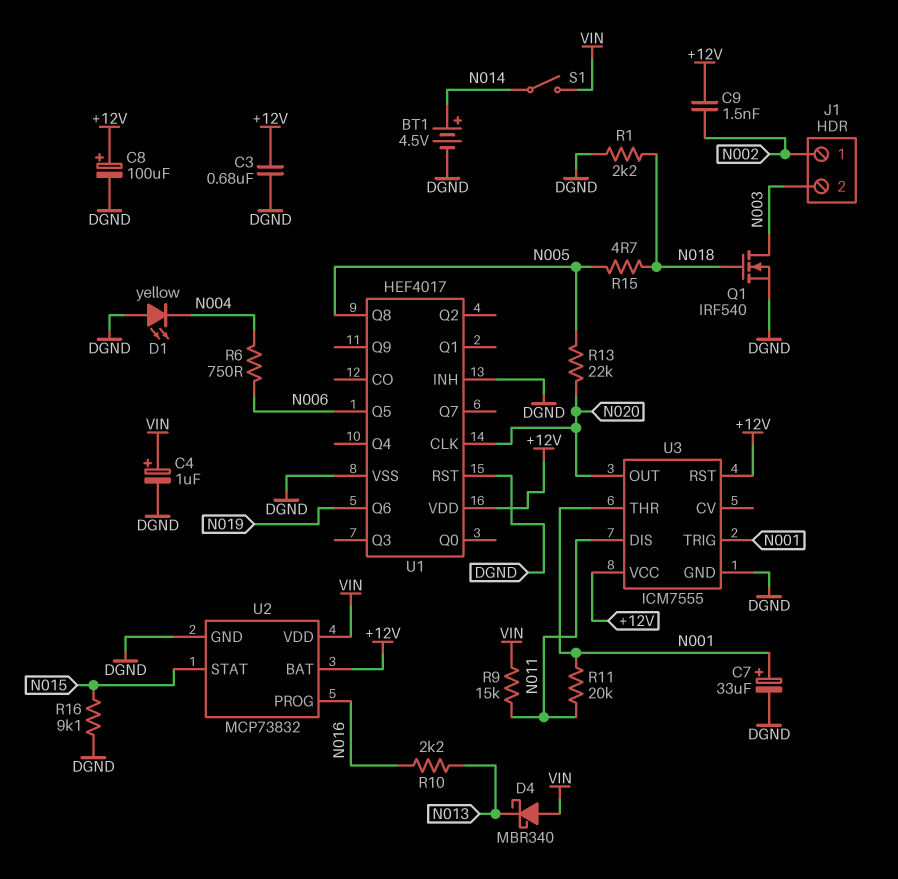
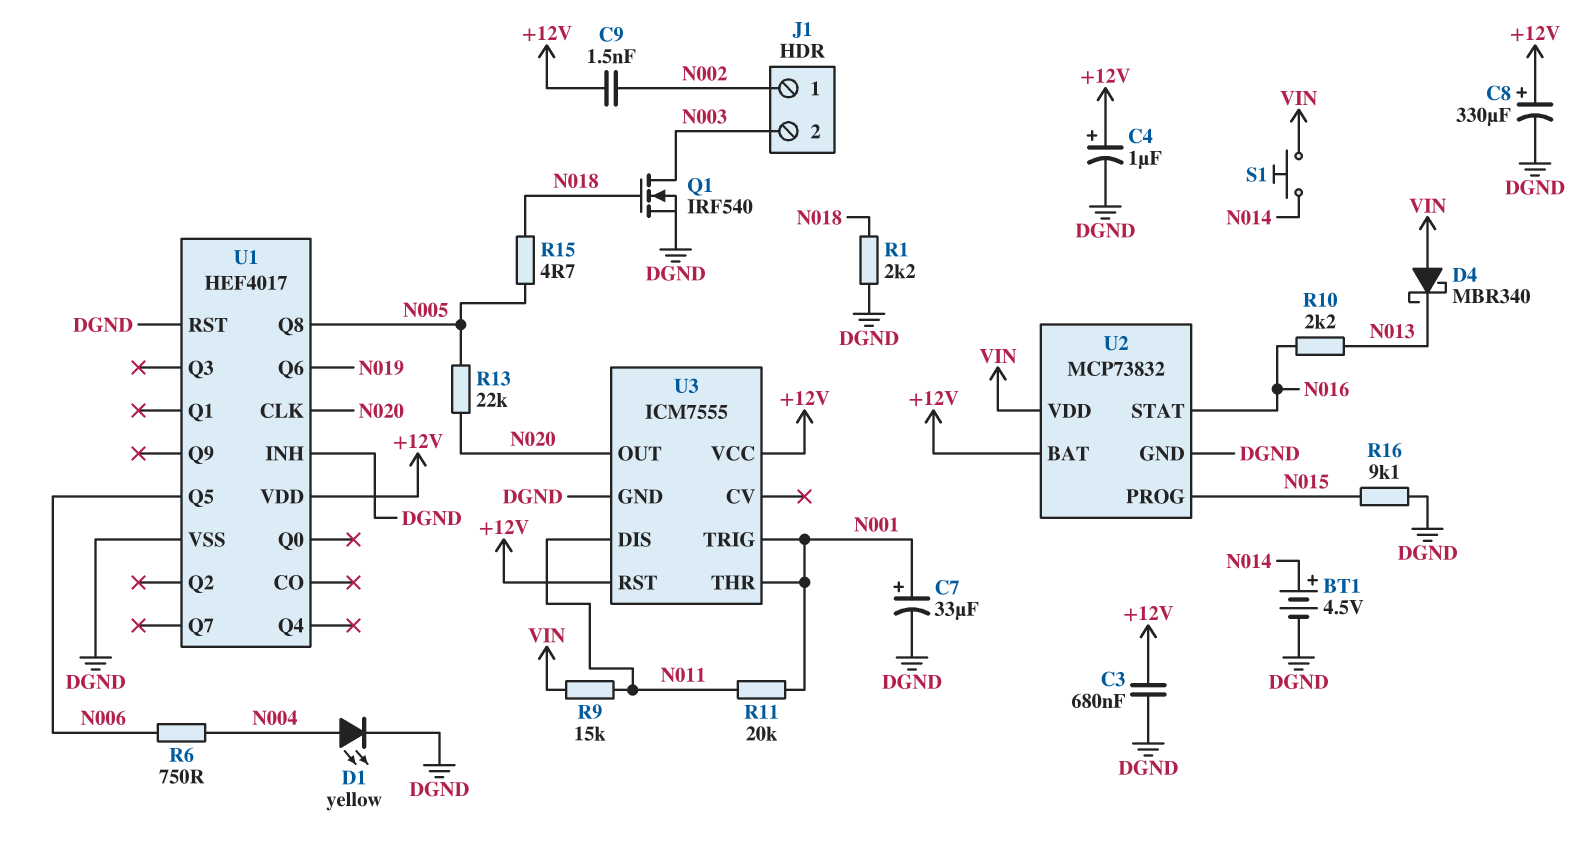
C4: 1uF (plus VIN, minus DGND) -> 1uF (plus +12V, minus DGND)
C8: 100uF (plus +12V, minus DGND) -> 330uF (plus +12V, minus DGND)
D1: LED yellow (A DGND, K N004) -> LED yellow (A N004, K DGND)
S1: switch (N014, VIN) -> button (N014, VIN)
U2 pin PROG: N016 -> N015
U2 pin STAT: N015 -> N016

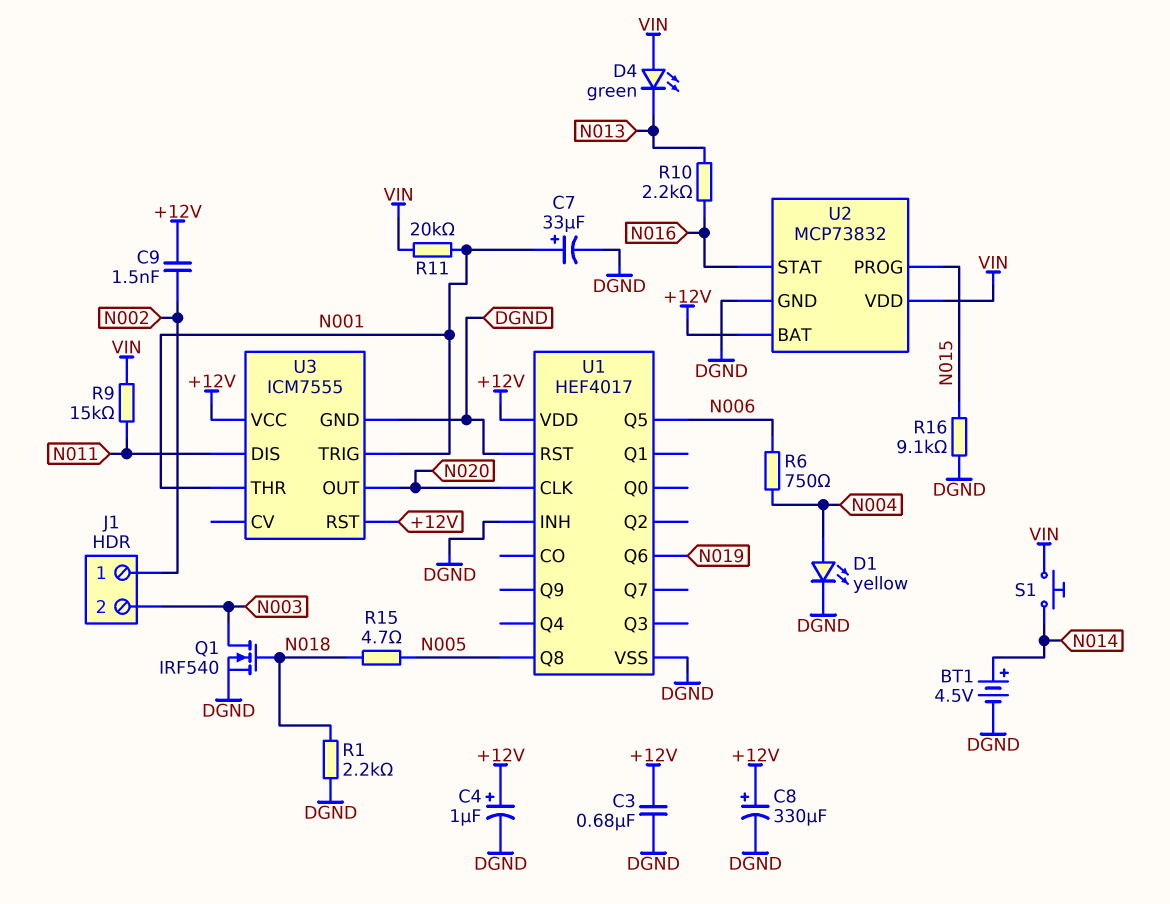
D4: schottky MBR340 (A VIN, K N013) -> LED green (A VIN, K N013)
R11: 20k (N001, N011) -> 20k (N001, VIN)
R13: 22k (N005, N020) -> none

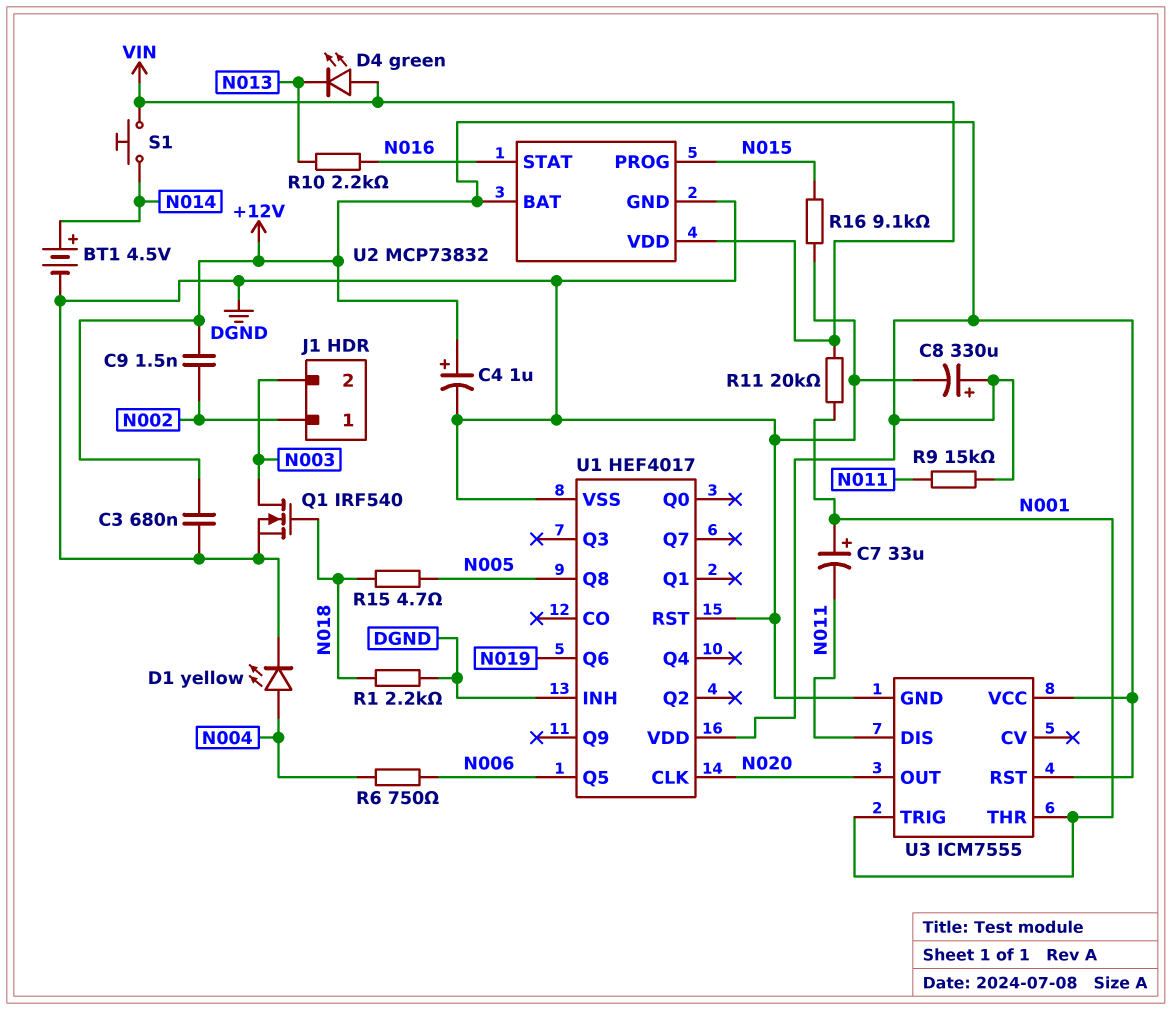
C7: 33uF (plus N001, minus DGND) -> 33uF (plus N001, minus N011)
R9: 15k (N011, VIN) -> 15k (+12V, N011)

